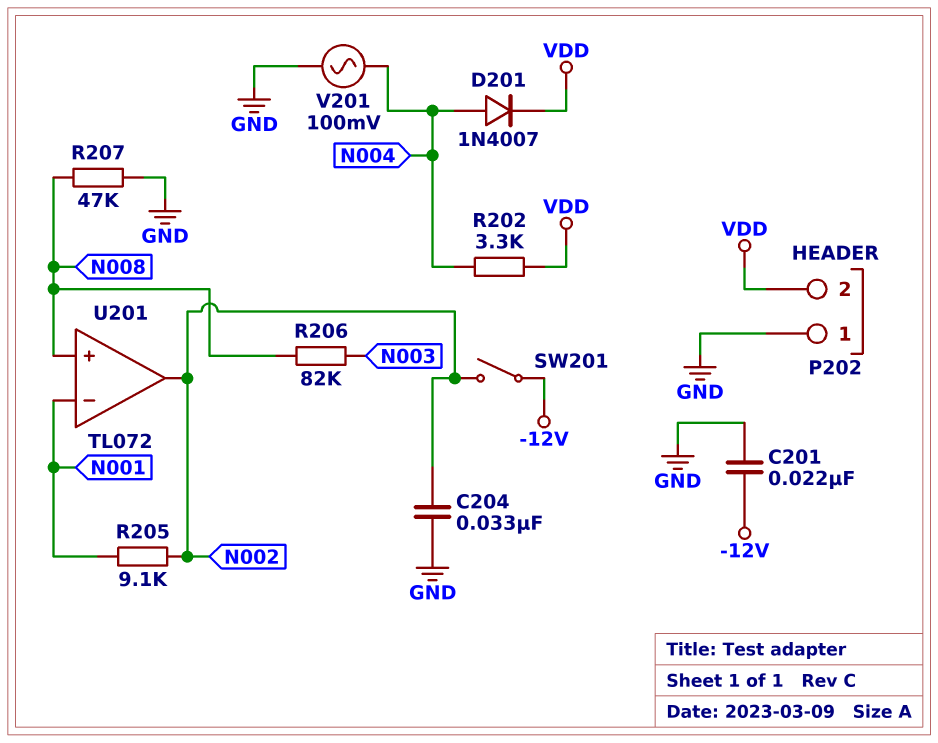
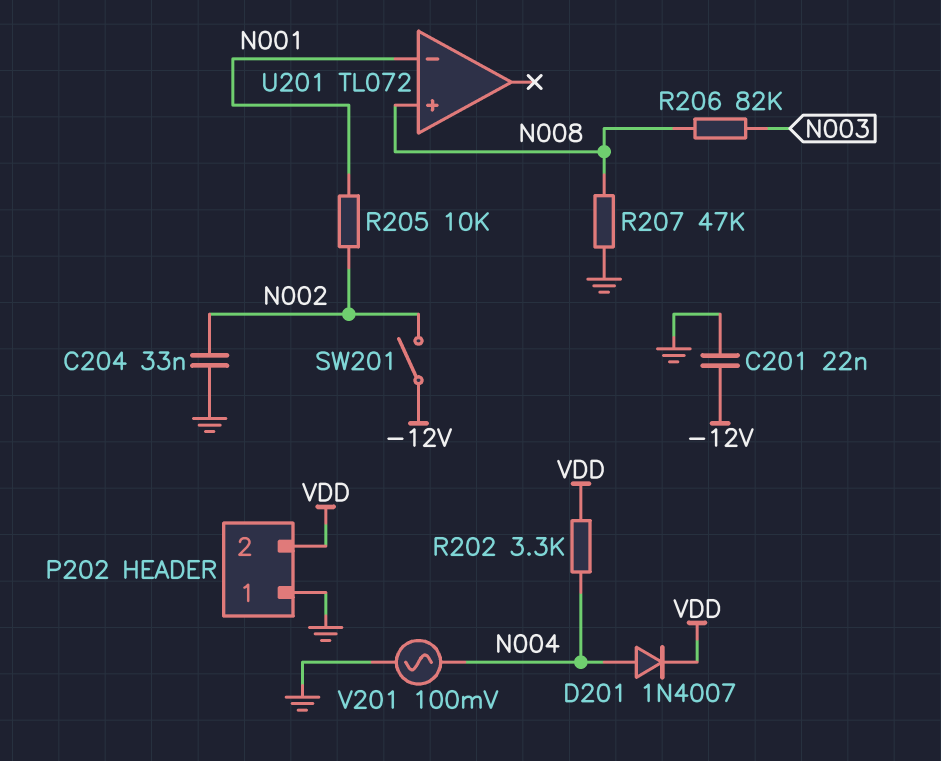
R205: 9.1k (N001, N002) -> 10k (N001, N002)
U201 pin out: N002 -> none

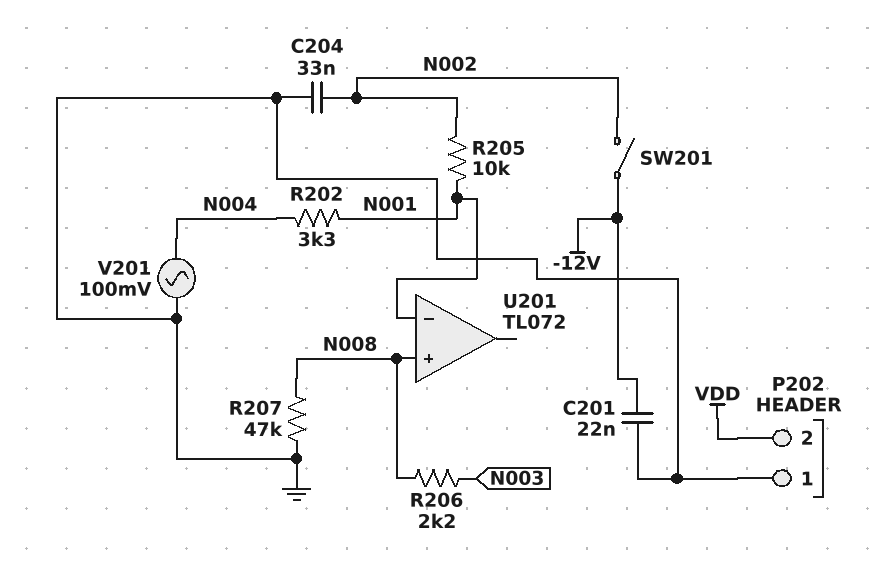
D201: diode 1N4007 (A N004, K VDD) -> none
R202: 3.3k (N004, VDD) -> 3.3k (N001, N004)
R206: 82k (N003, N008) -> 2.2k (N003, N008)

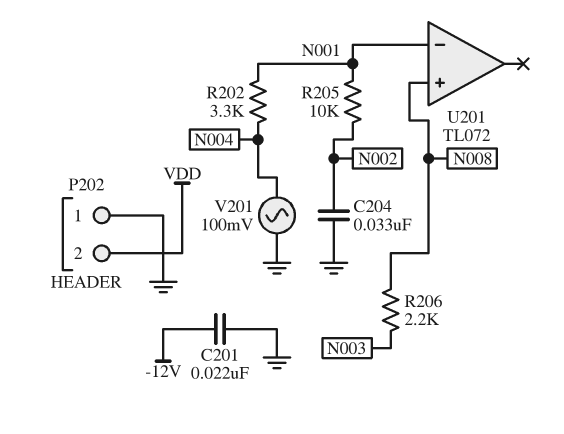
R207: 47k (GND, N008) -> none
SW201: switch (-12V, N002) -> none

